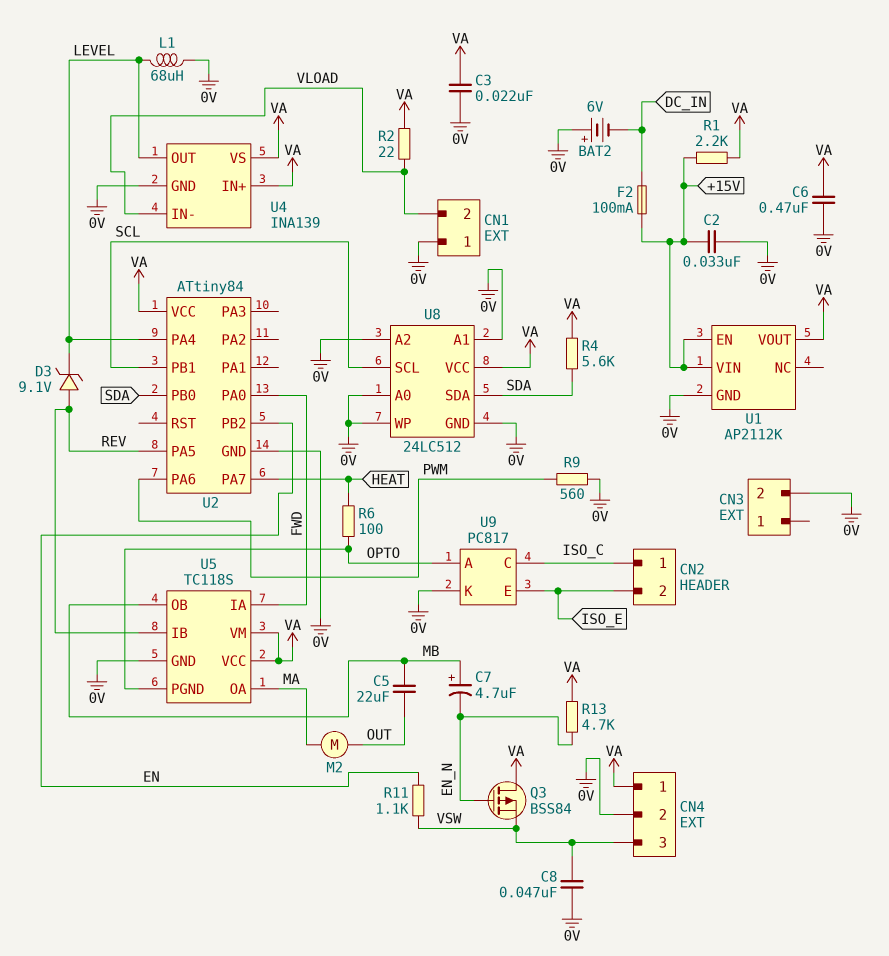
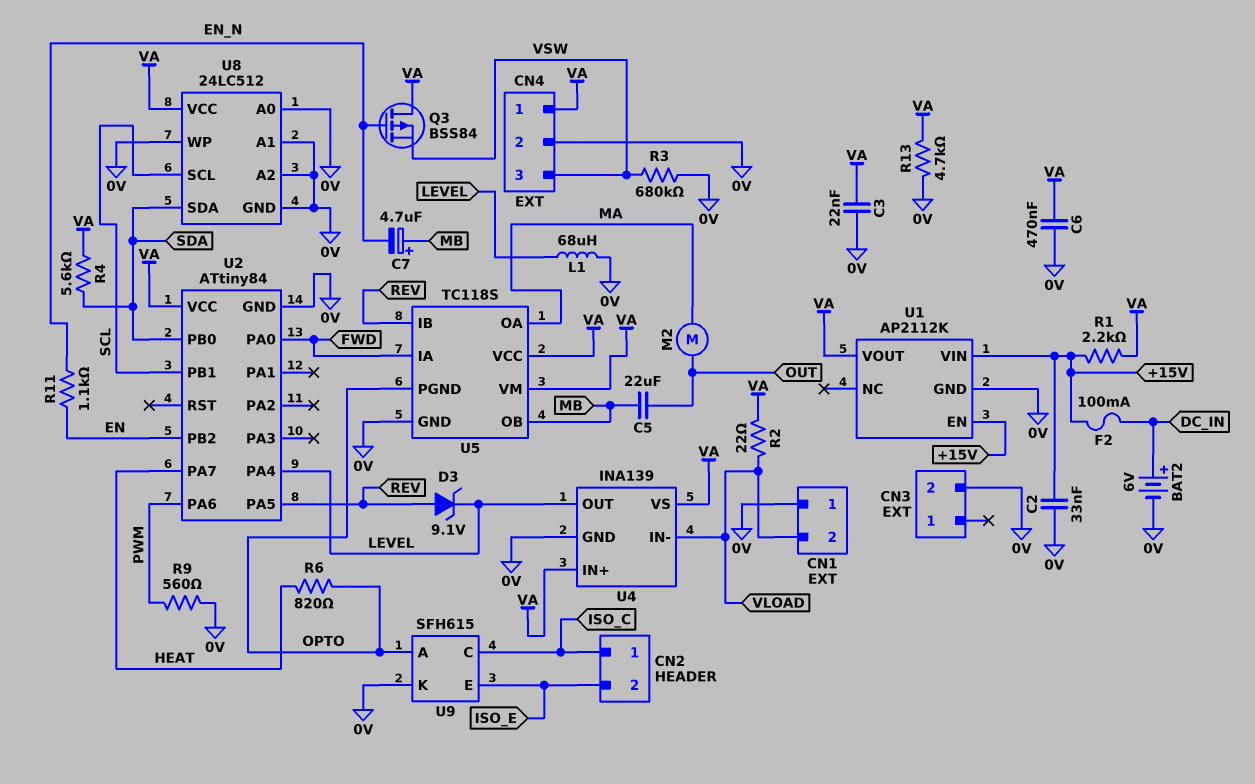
BAT2: 6V (plus 0V, minus DC_IN) -> 6V (plus DC_IN, minus 0V)
C8: 47nF (0V, VSW) -> none
R3: none -> 680k (0V, VSW)
R6: 100 (HEAT, OPTO) -> 820 (HEAT, OPTO)
R11: 1.1k (EN, VSW) -> 1.1k (EN, EN_N)
R13: 4.7k (EN_N, VA) -> 4.7k (0V, VA)
U9: PC817 -> SFH615

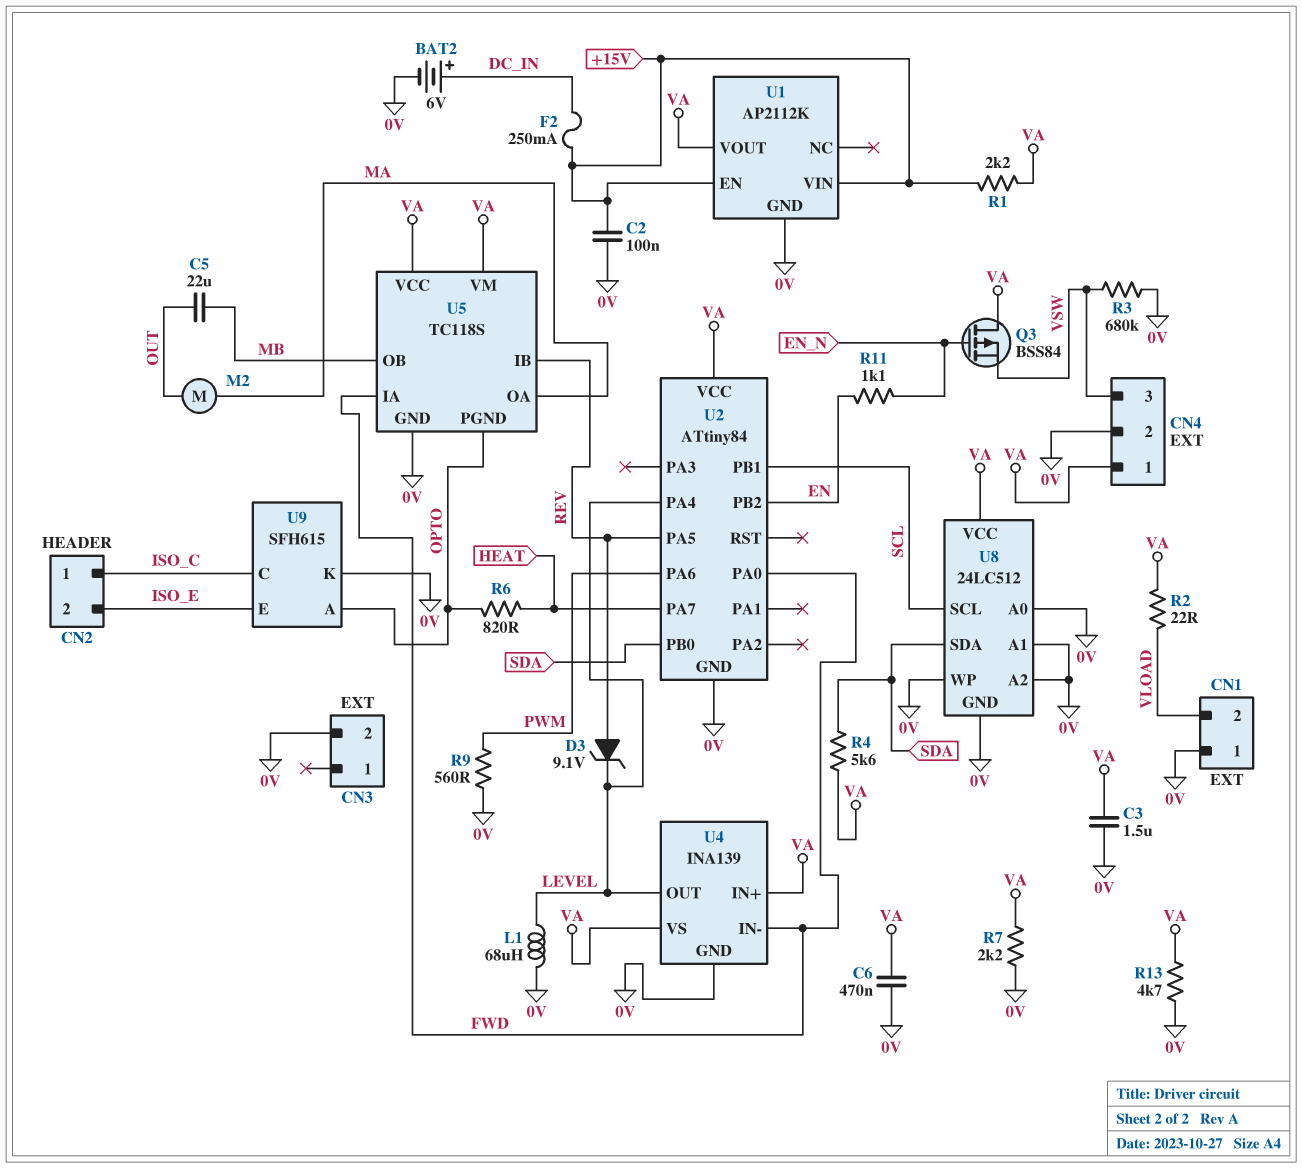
C2: 33nF (+15V, 0V) -> 100nF (+15V, 0V)
C3: 22nF (0V, VA) -> 1.5uF (0V, VA)
C7: 4.7uF (plus MB, minus EN_N) -> none
F2: 100mA (+15V, DC_IN) -> 250mA (+15V, DC_IN)
R7: none -> 2.2k (0V, VA)
U4 pin IN-: VLOAD -> FWD

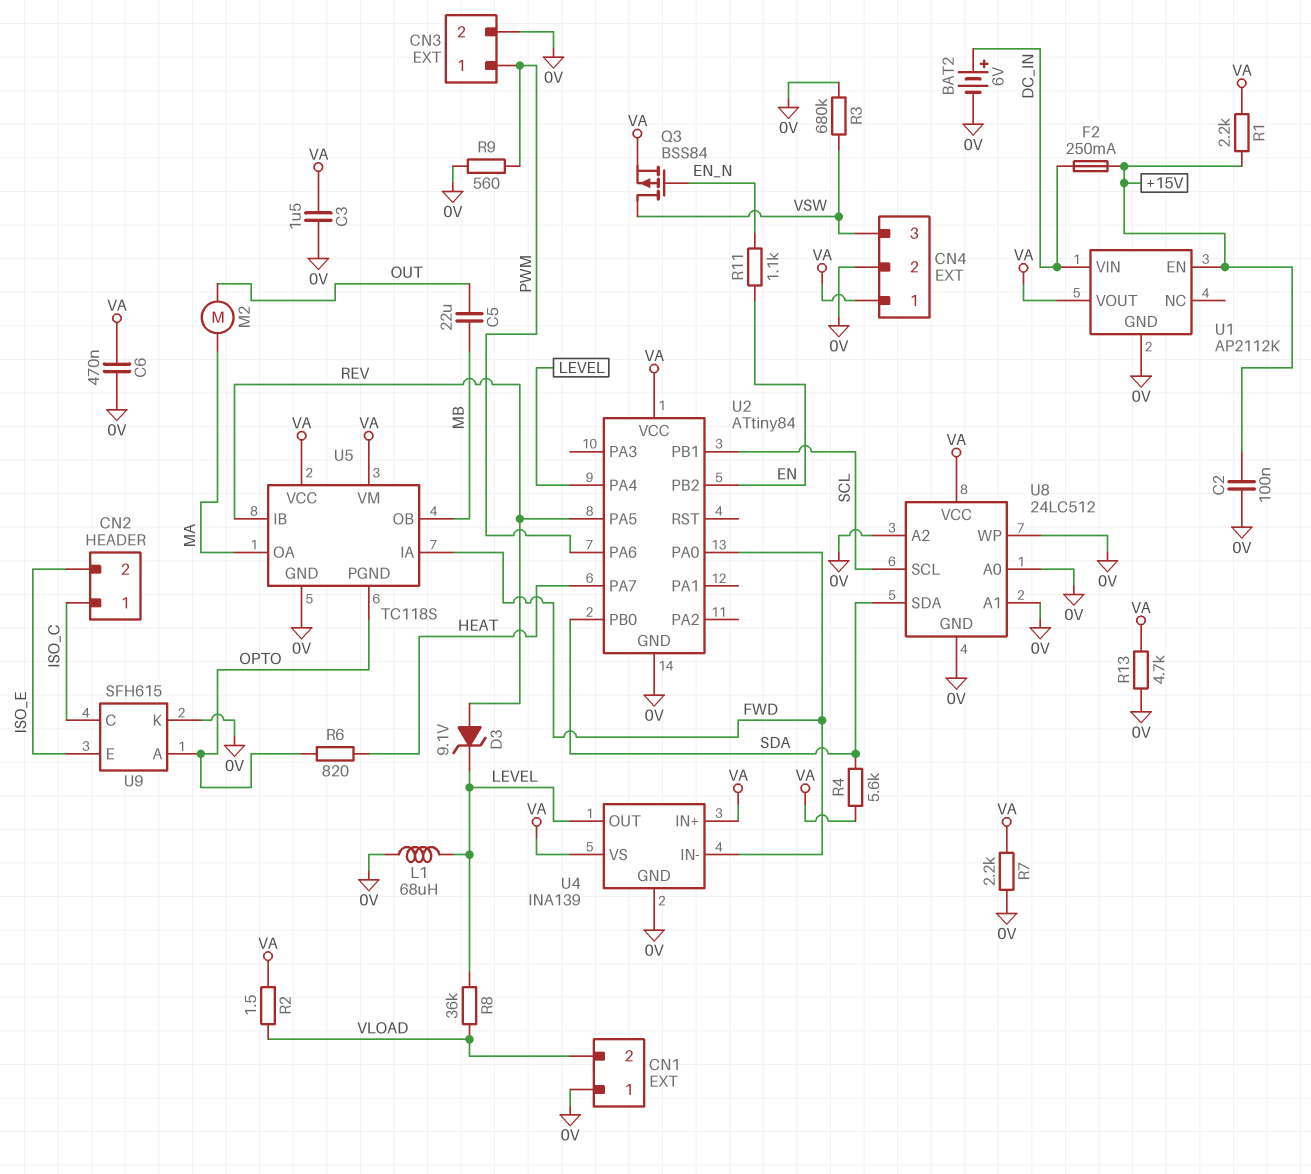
CN3 pin 1: none -> PWM
Q3: PMOS BSS84 (G EN_N, D VA, S VSW) -> PMOS BSS84 (G EN_N, D VSW, S VA)
R2: 22 (VA, VLOAD) -> 1.5 (VA, VLOAD)
R8: none -> 36k (LEVEL, VLOAD)
U1 pin VIN: +15V -> DC_IN

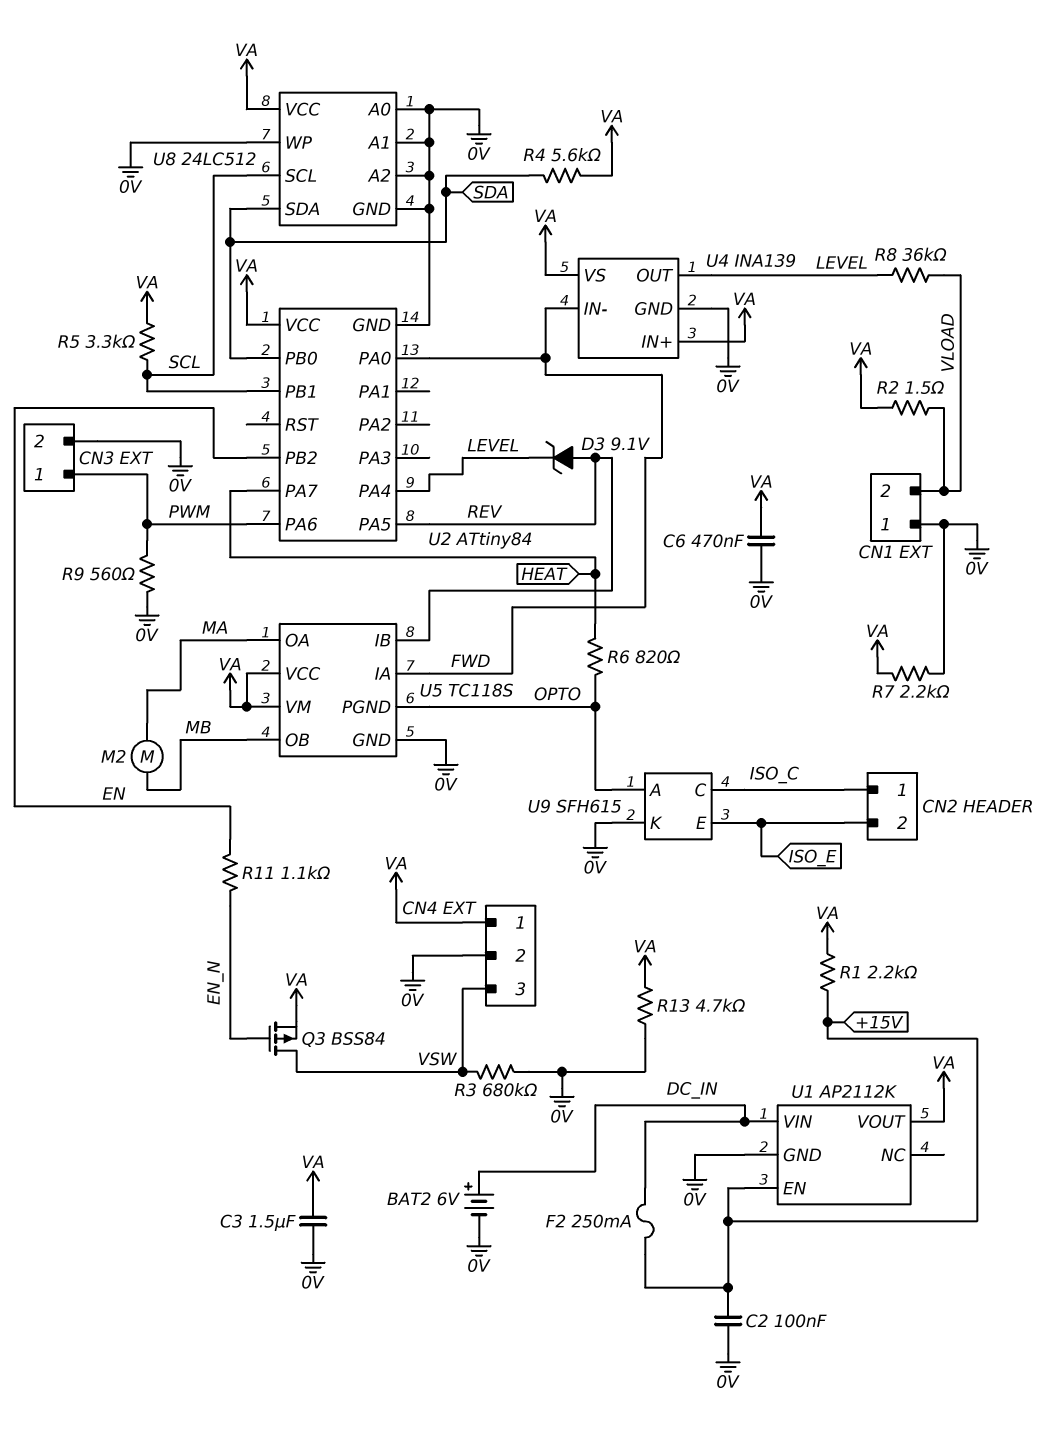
C5: 22uF (MB, OUT) -> none
L1: 68uH (0V, LEVEL) -> none
M2: motor (MA, OUT) -> motor (MA, MB)
R5: none -> 3.3k (SCL, VA)

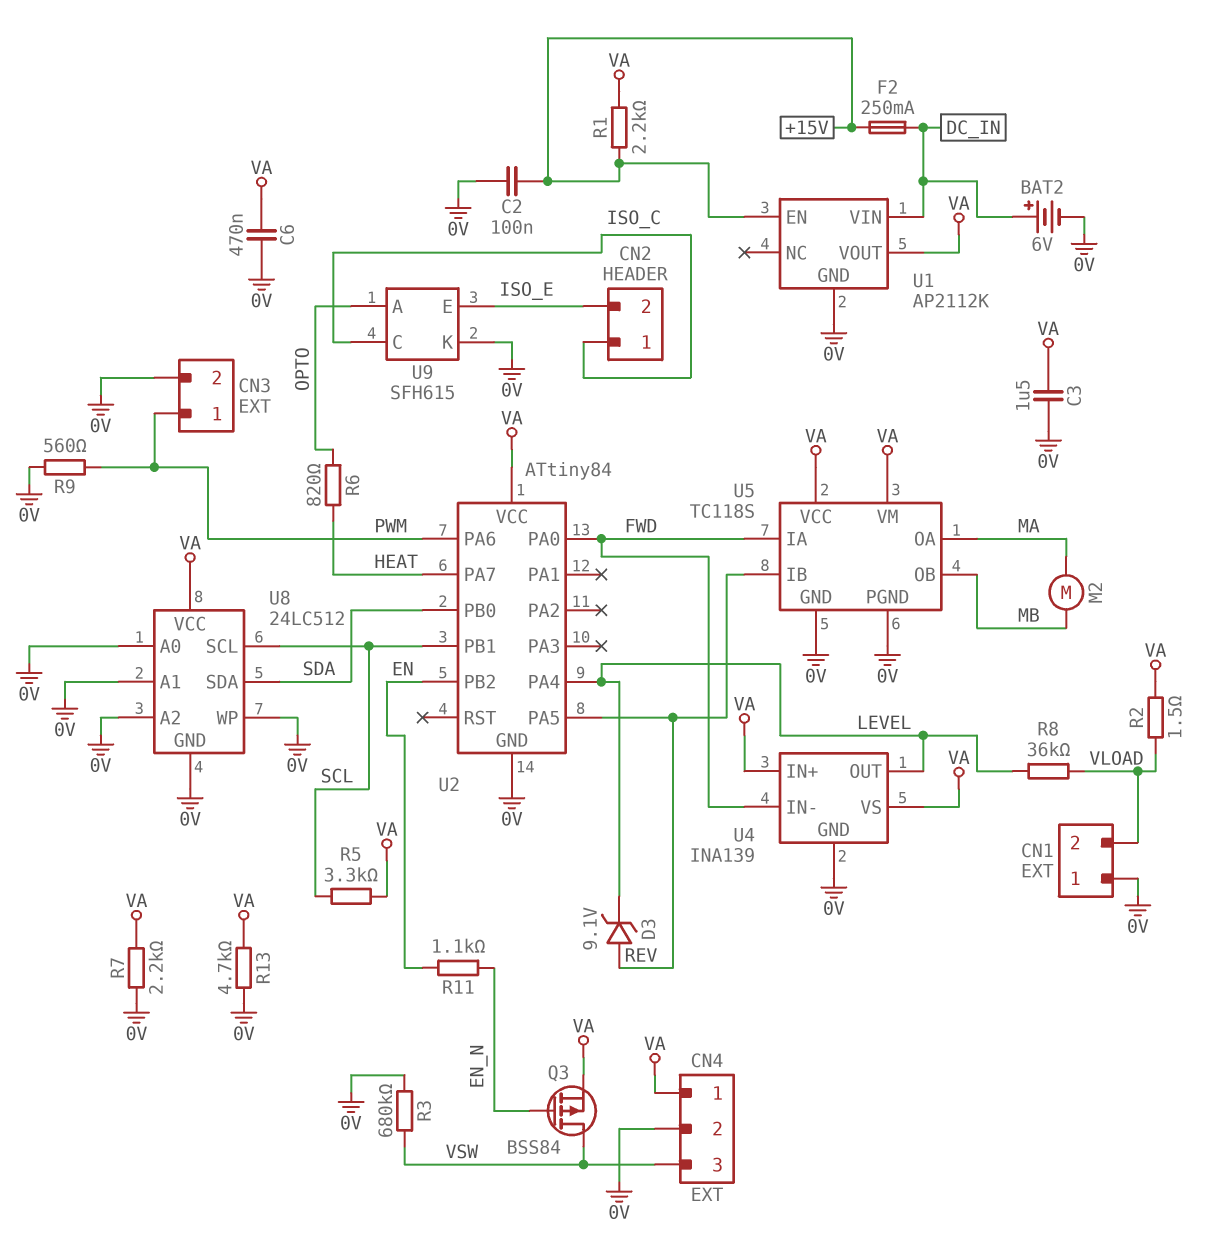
R4: 5.6k (SDA, VA) -> none
U5 pin PGND: OPTO -> 0V

